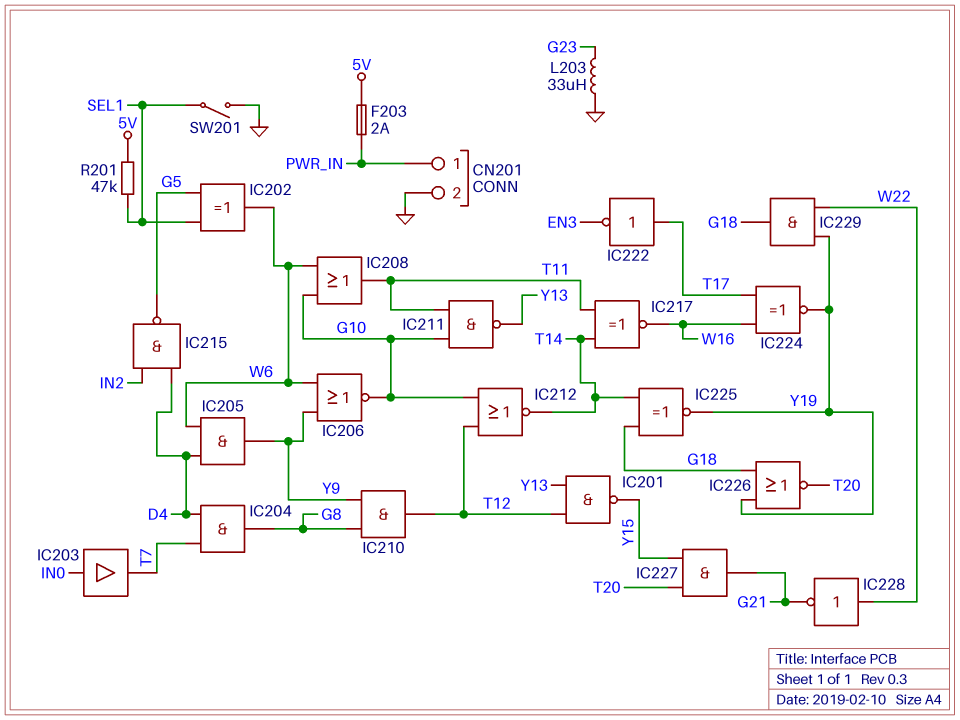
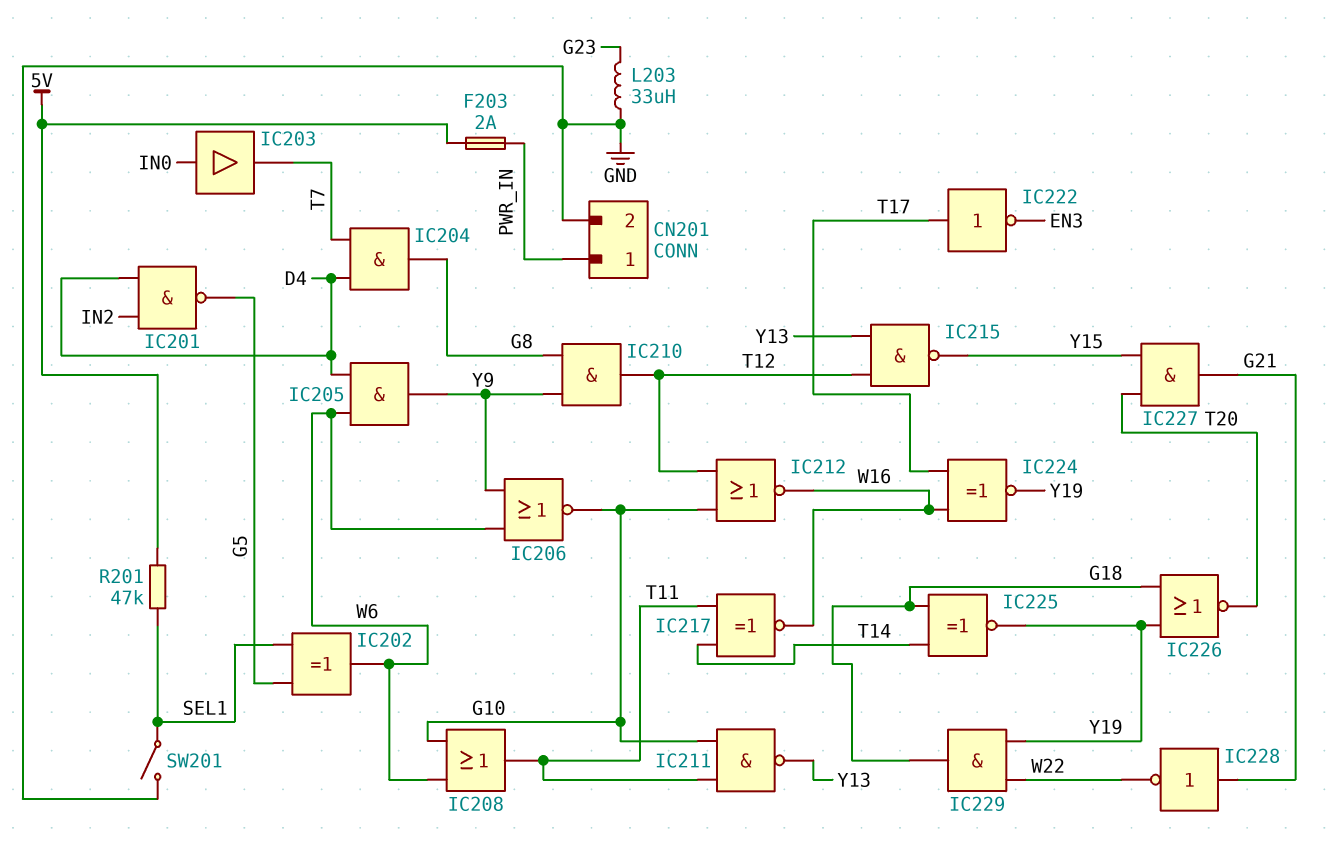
IC201: NAND (in T12, in Y13, out Y15) -> NAND (in D4, in IN2, out G5)
IC212: NOR (in G10, in T12, out T14) -> NOR (in G10, in T12, out W16)
IC215: NAND (in D4, in IN2, out G5) -> NAND (in T12, in Y13, out Y15)
IC228: NOT (in W22, out G21) -> NOT (in G21, out W22)

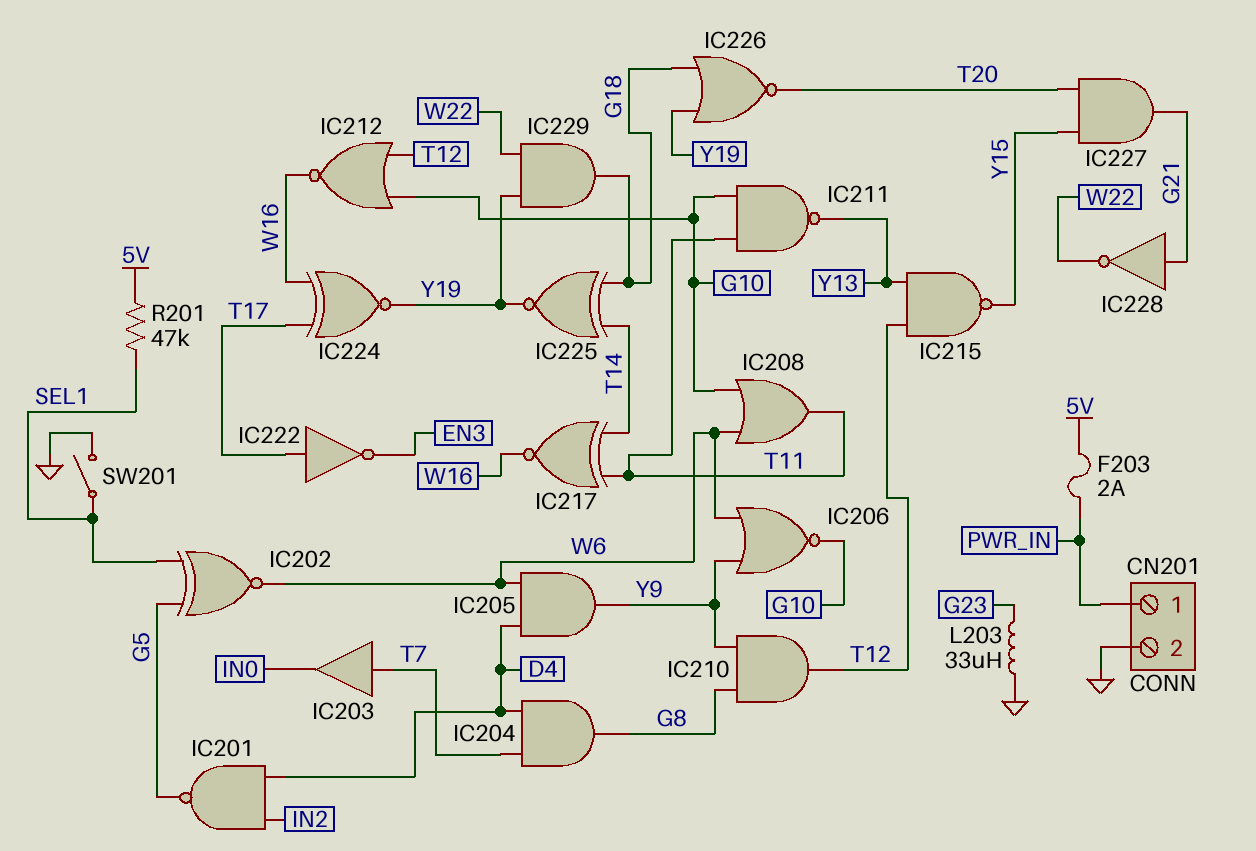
IC202: XOR (in G5, in SEL1, out W6) -> XNOR (in G5, in SEL1, out W6)
IC203: buffer (in IN0, out T7) -> buffer (in T7, out IN0)

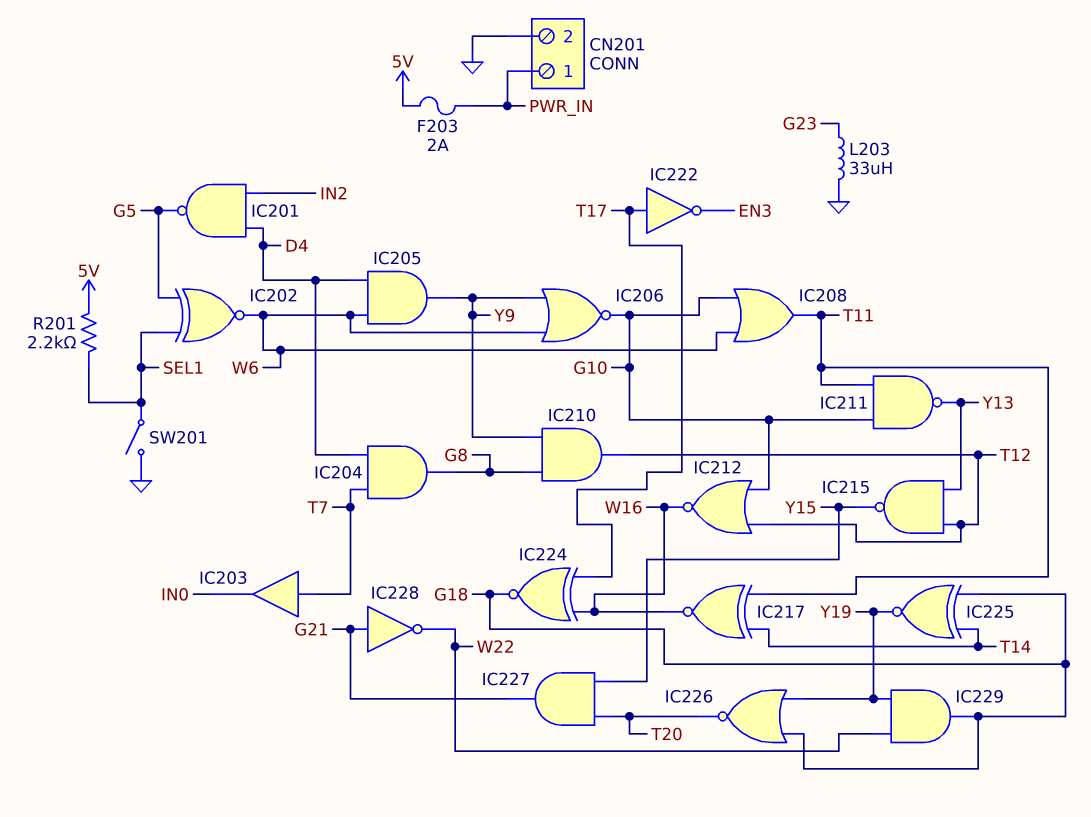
IC224: XNOR (in T17, in W16, out Y19) -> XNOR (in T17, in W16, out G18)
R201: 47k (5V, SEL1) -> 2.2k (5V, SEL1)

